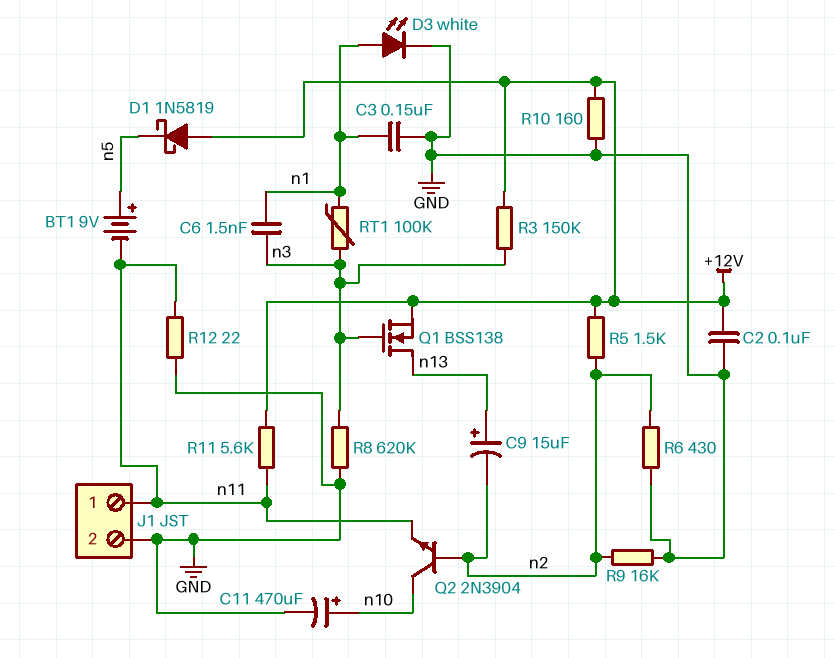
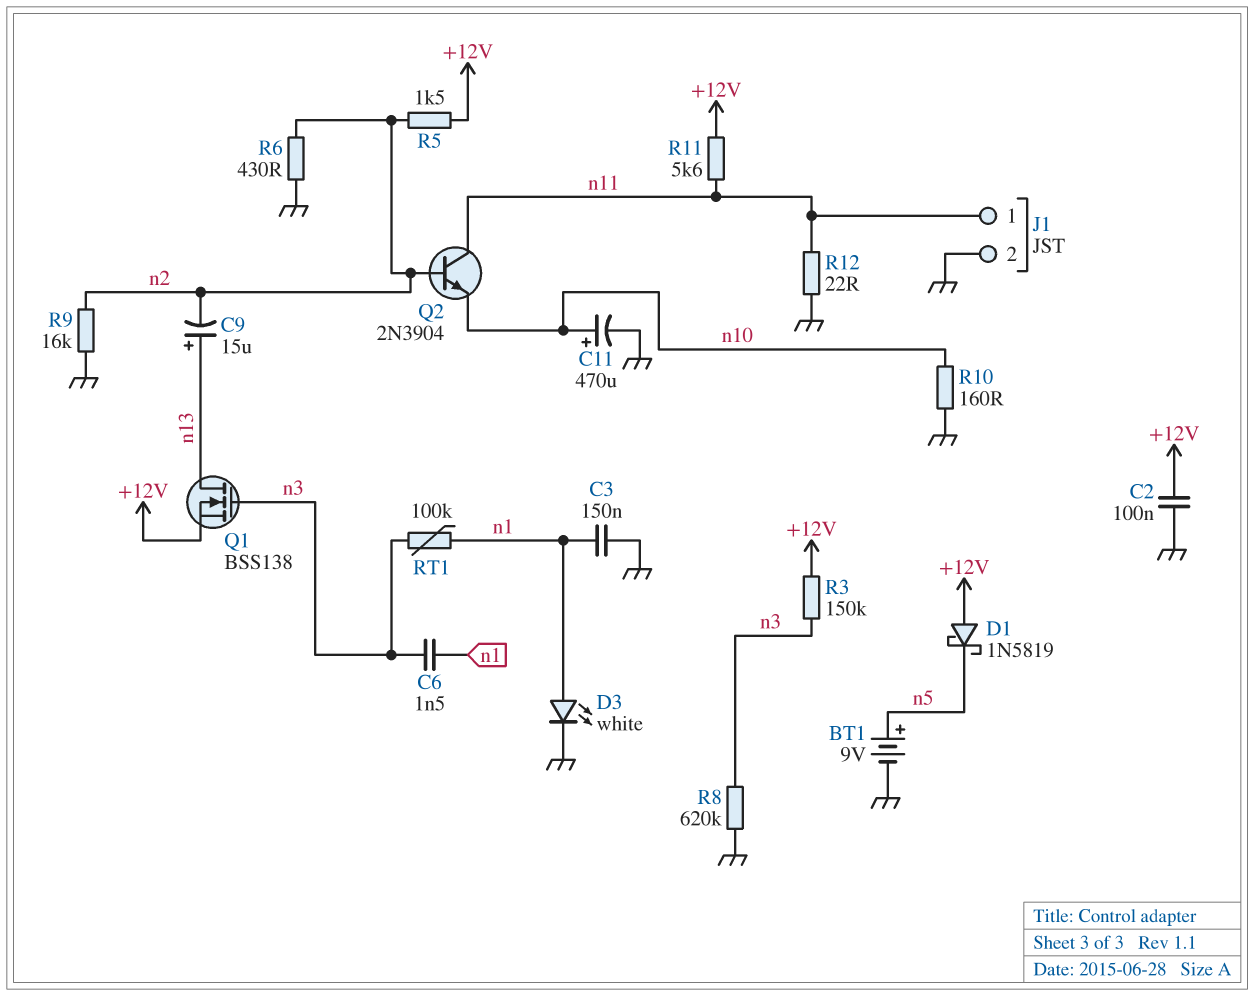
BT1: 9V (plus n5, minus n11) -> 9V (plus n5, minus GND)
Q2: NPN 2N3904 (B n2, C n10, E n11) -> NPN 2N3904 (B n2, C n11, E n10)
R10: 160 (+12V, GND) -> 160 (GND, n10)

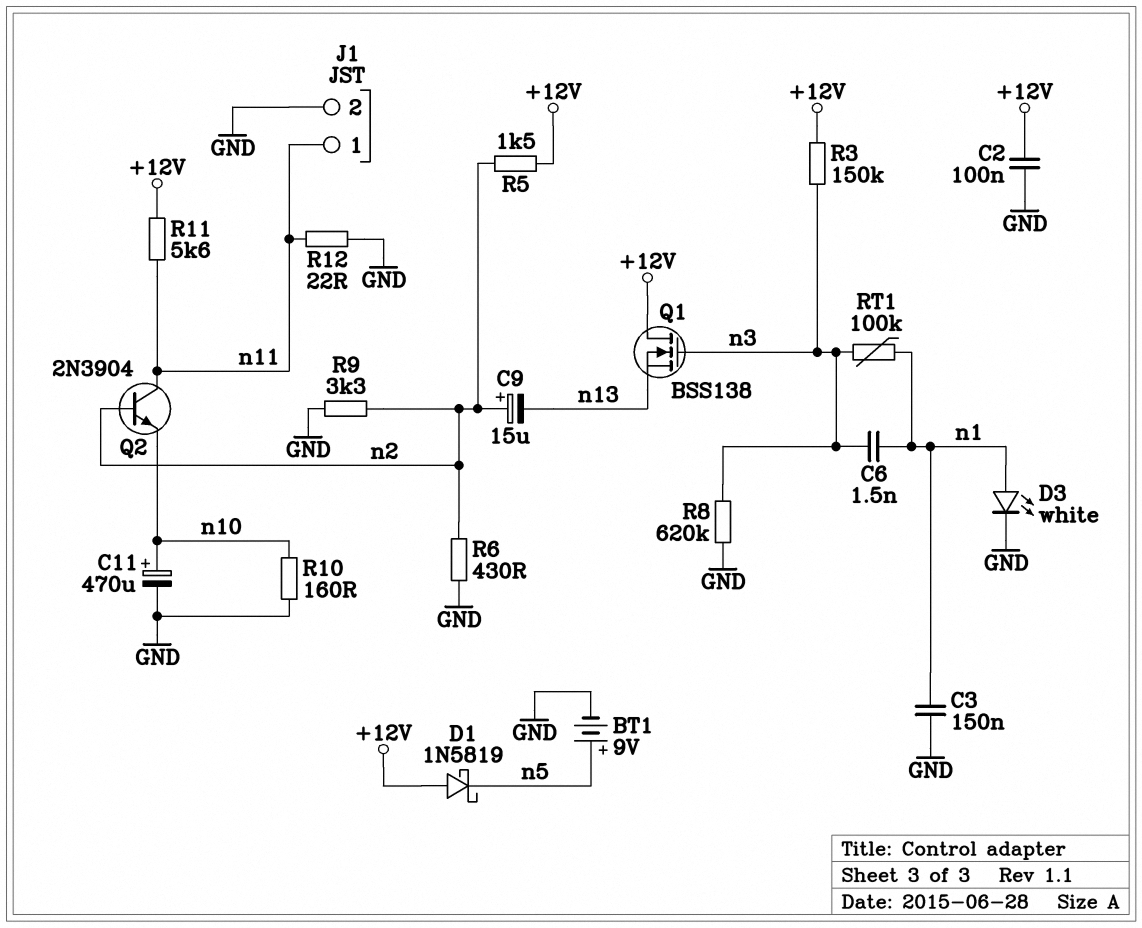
C9: 15uF (plus n13, minus n2) -> 15uF (plus n2, minus n13)
Q1: NMOS BSS138 (G n3, D n13, S +12V) -> NMOS BSS138 (G n3, D +12V, S n13)
R9: 16k (GND, n2) -> 3.3k (GND, n2)

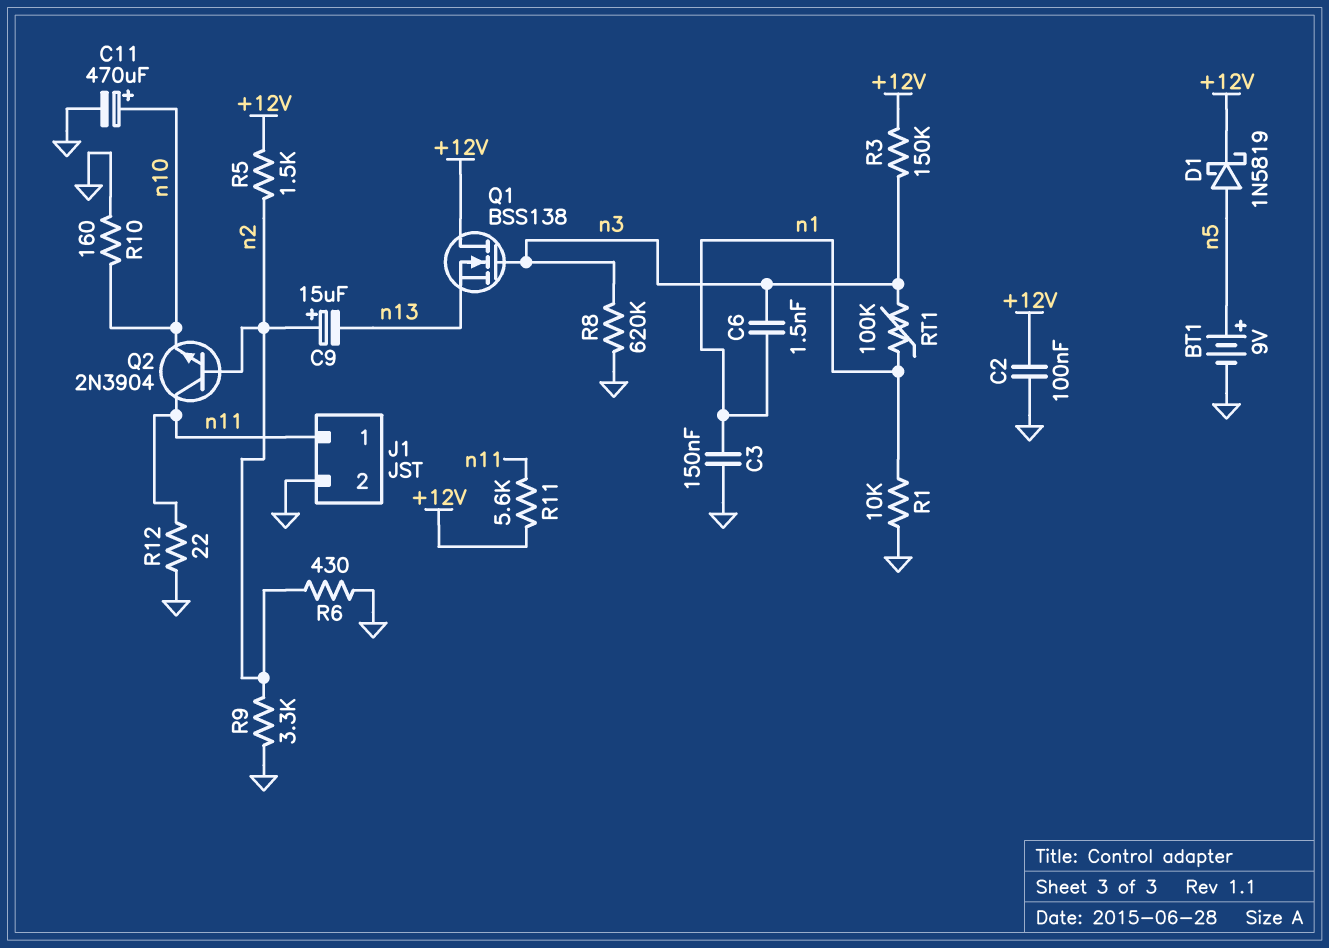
D1: schottky 1N5819 (A +12V, K n5) -> schottky 1N5819 (A n5, K +12V)
D3: LED white (A n1, K GND) -> none
R1: none -> 10k (GND, n1)

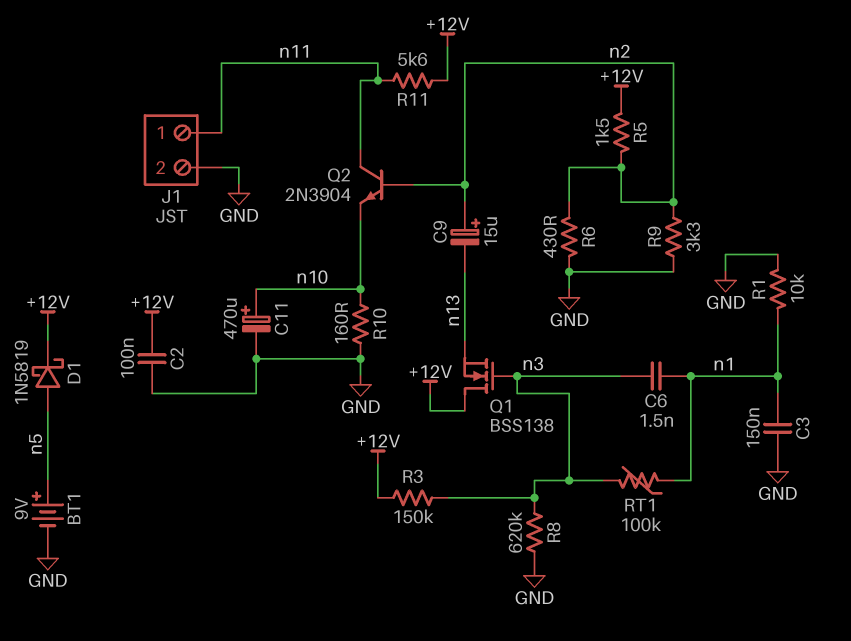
R12: 22 (GND, n11) -> none

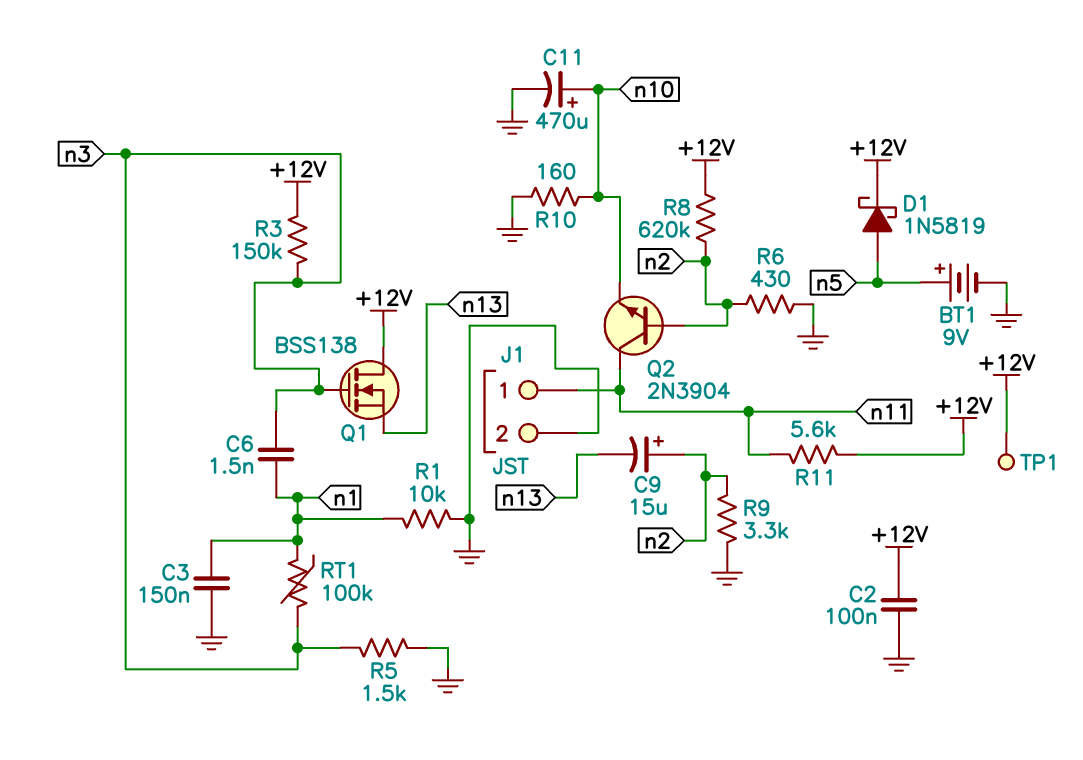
R5: 1.5k (+12V, n2) -> 1.5k (GND, n3)
R8: 620k (GND, n3) -> 620k (+12V, n2)
TP1: none -> test point (+12V)

